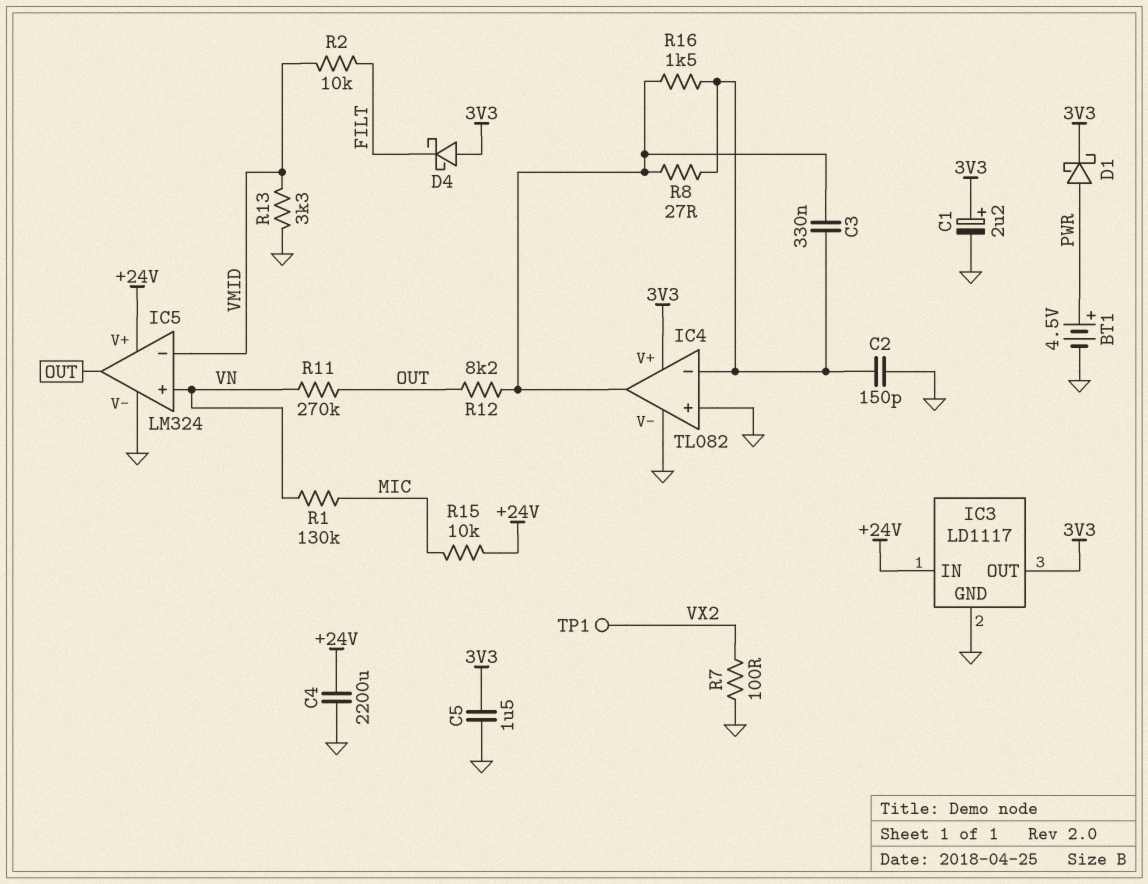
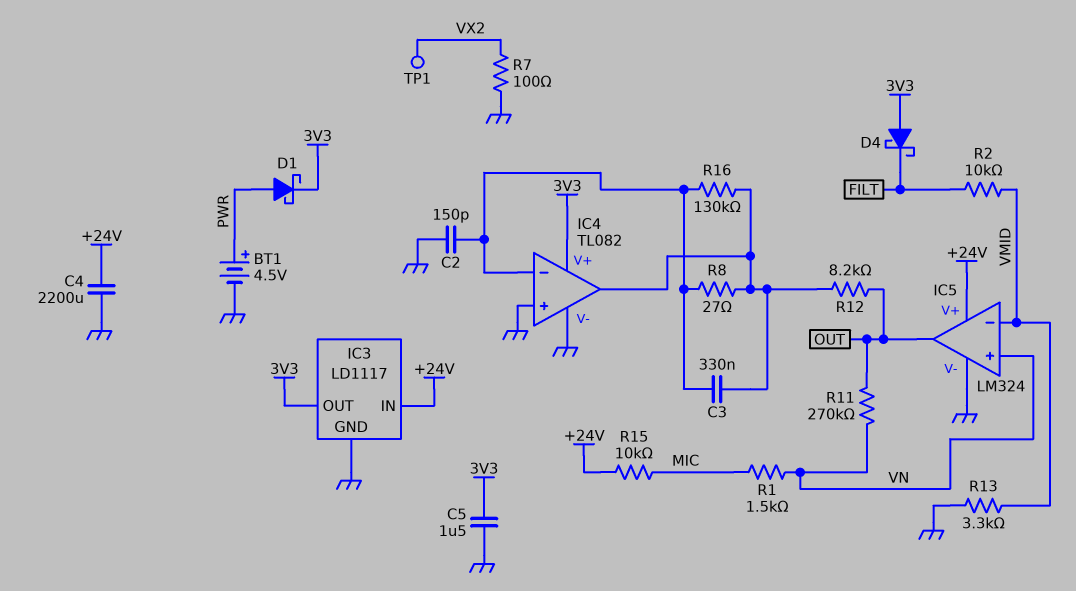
C1: 2.2uF (plus 3V3, minus GND) -> none
R1: 130k (MIC, VN) -> 1.5k (MIC, VN)
R16: 1.5k (IC4/in-, IC4/out) -> 130k (IC4/in-, IC4/out)

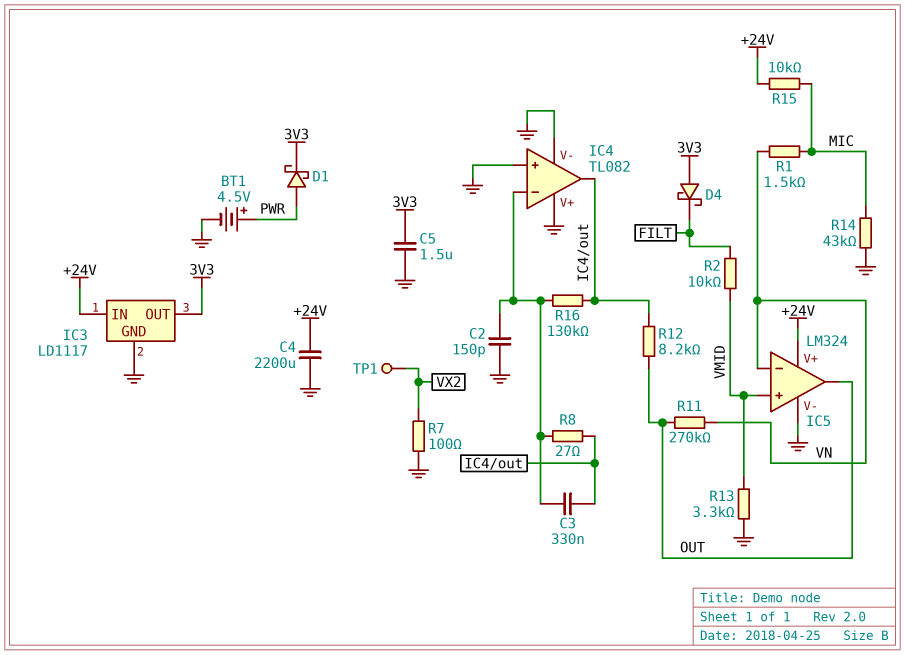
IC4 pin V+: 3V3 -> GND
IC5 pin in+: VN -> VMID
IC5 pin in-: VMID -> VN
R14: none -> 43k (GND, MIC)

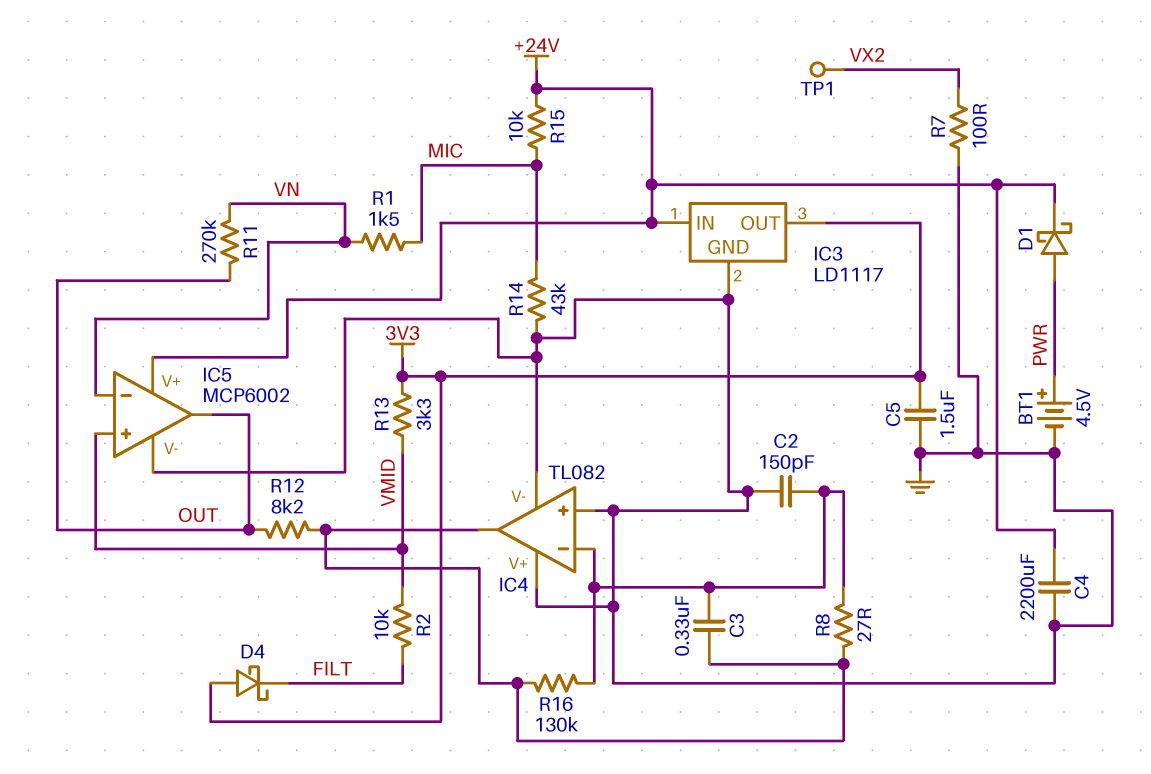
D1: schottky (A PWR, K 3V3) -> schottky (A PWR, K +24V)
IC5: LM324 -> MCP6002
R13: 3.3k (GND, VMID) -> 3.3k (3V3, VMID)

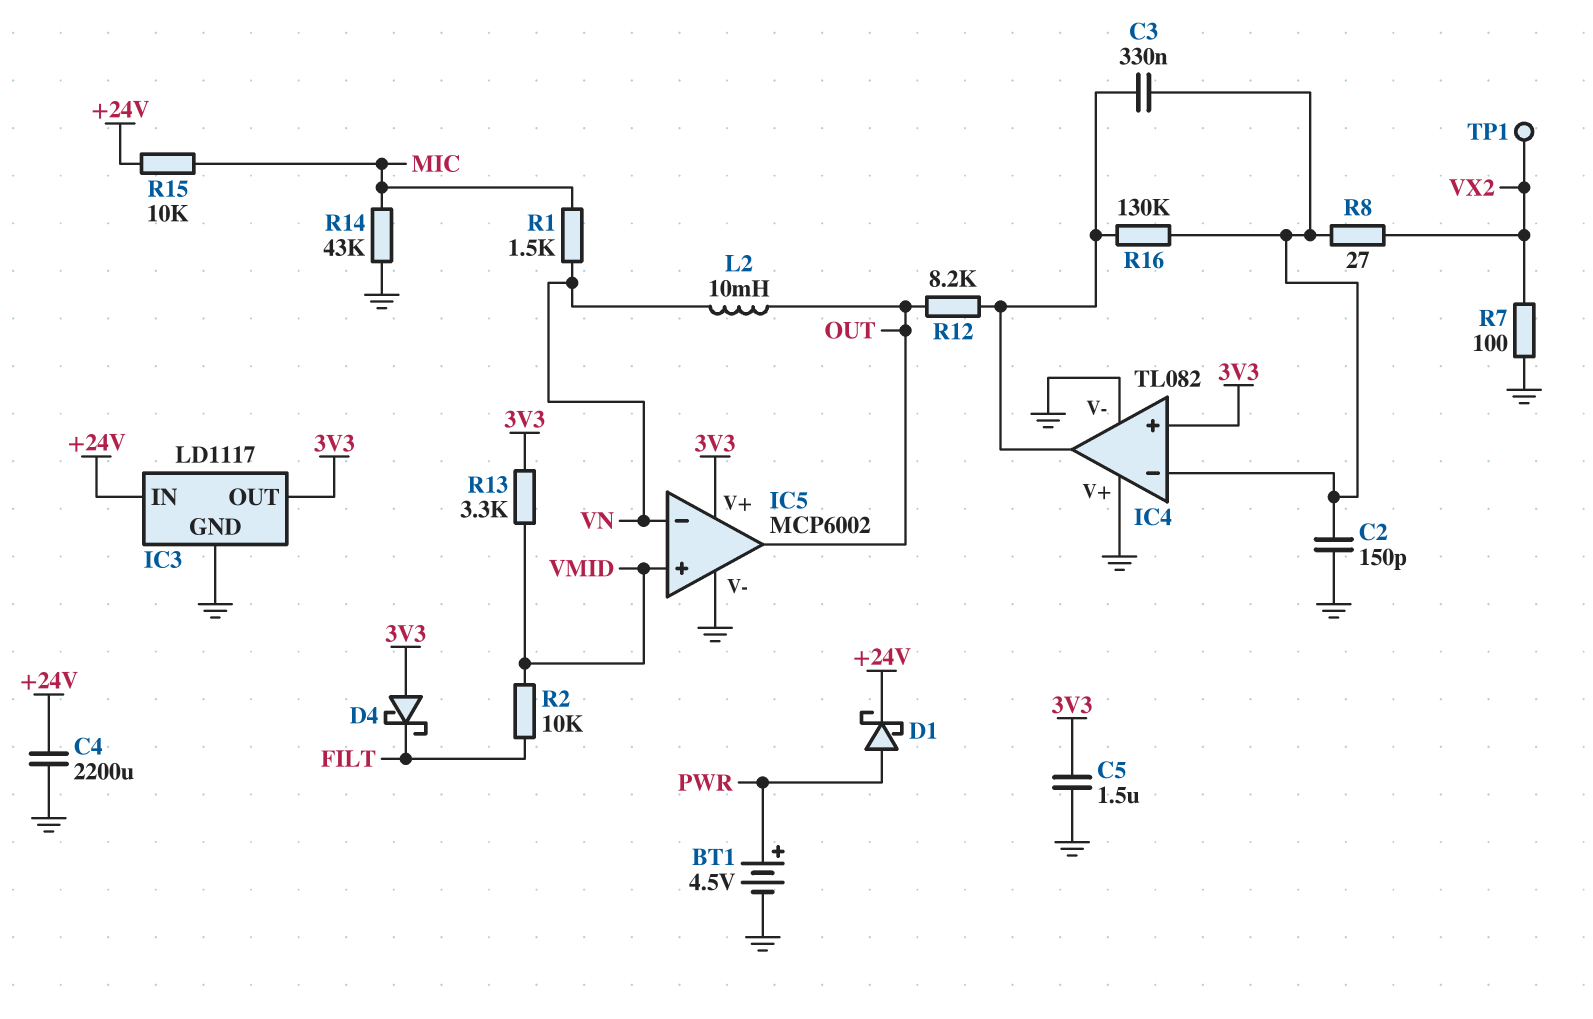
IC4 pin in+: GND -> 3V3
IC5 pin V+: +24V -> 3V3
L2: none -> 10mH (OUT, VN)
R8: 27 (IC4/in-, IC4/out) -> 27 (IC4/in-, VX2)
R11: 270k (OUT, VN) -> none

